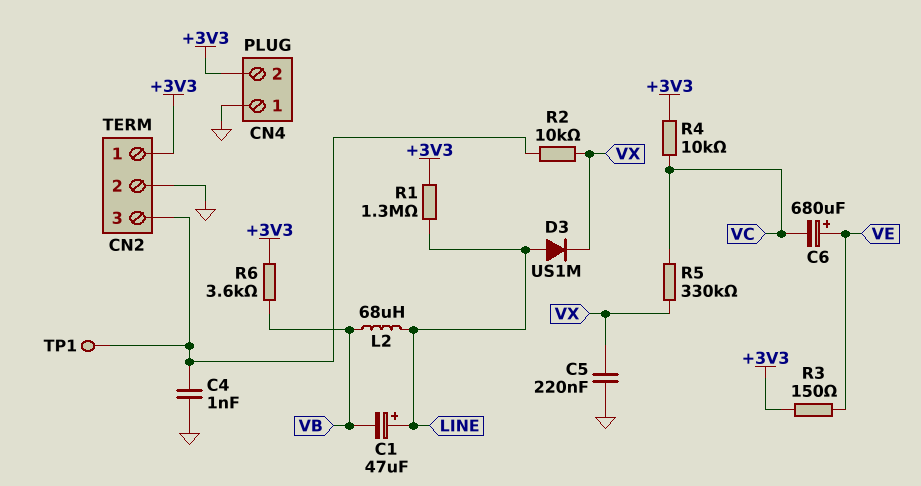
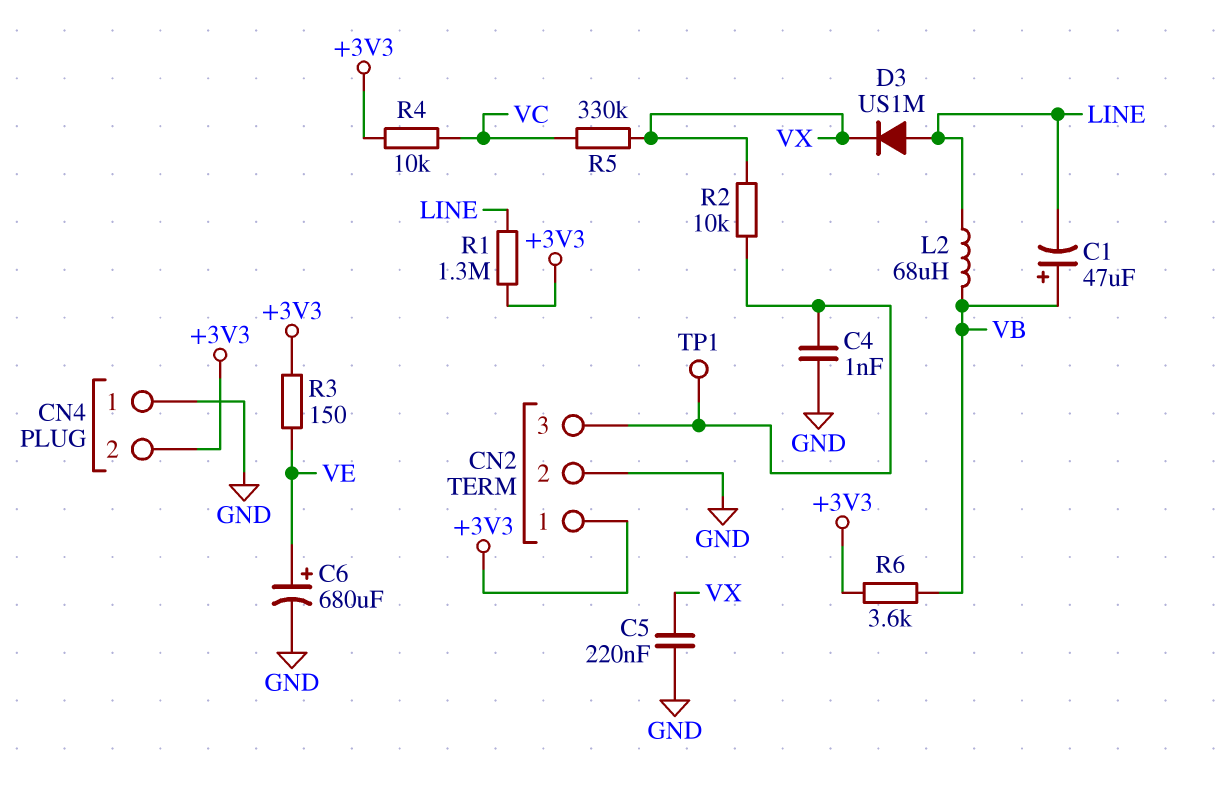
C1: 47uF (plus LINE, minus VB) -> 47uF (plus VB, minus LINE)
C6: 680uF (plus VE, minus VC) -> 680uF (plus VE, minus GND)

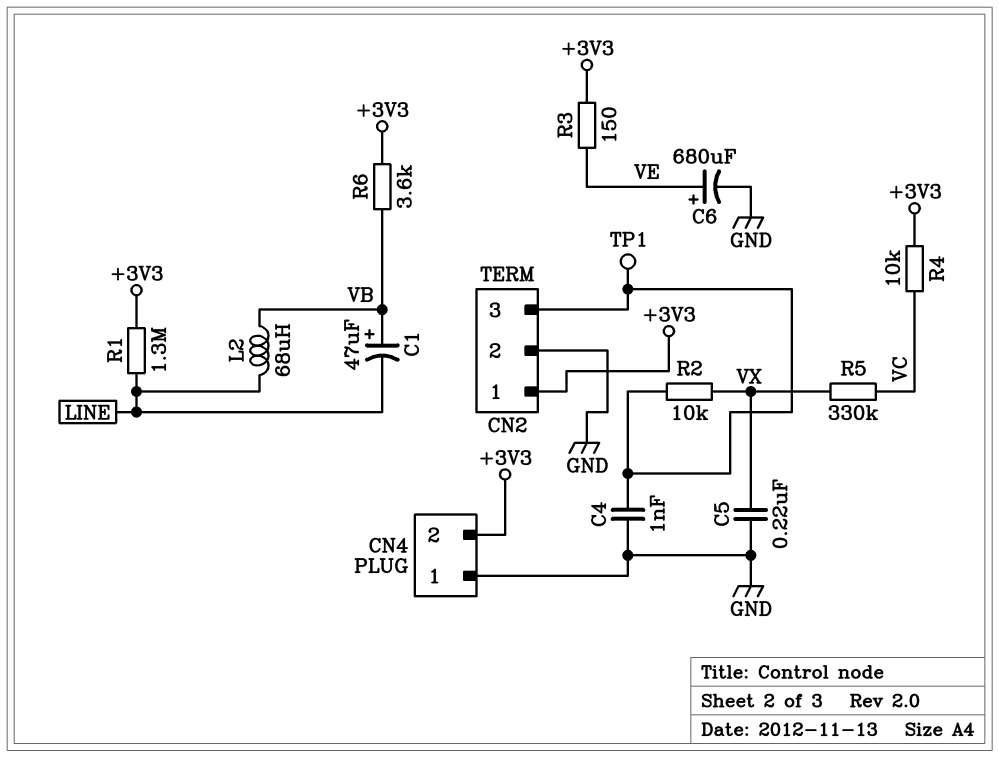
D3: diode US1M (A LINE, K VX) -> none

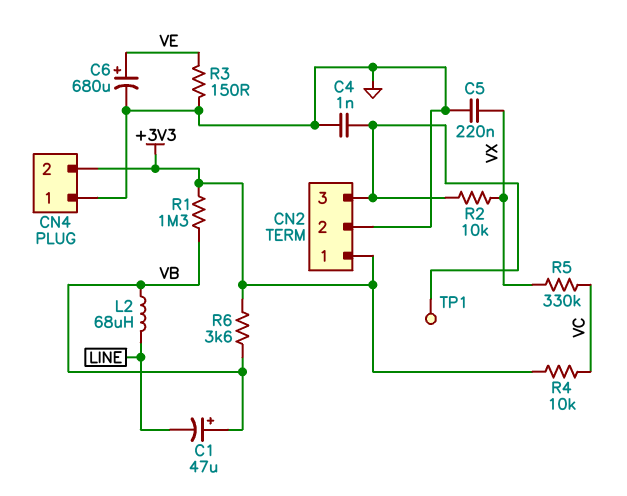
R1: 1.3M (+3V3, LINE) -> 1.3M (+3V3, VB)
R3: 150 (+3V3, VE) -> 150 (GND, VE)

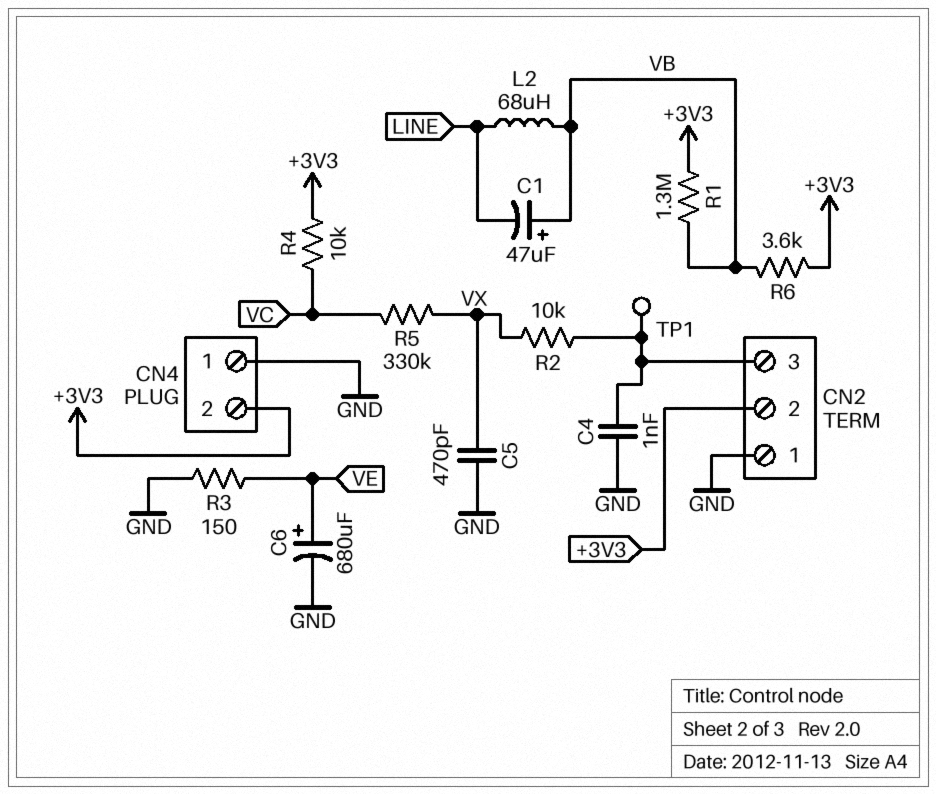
C5: 220nF (GND, VX) -> 470pF (GND, VX)
CN2 pin 1: +3V3 -> GND
CN2 pin 2: GND -> +3V3

